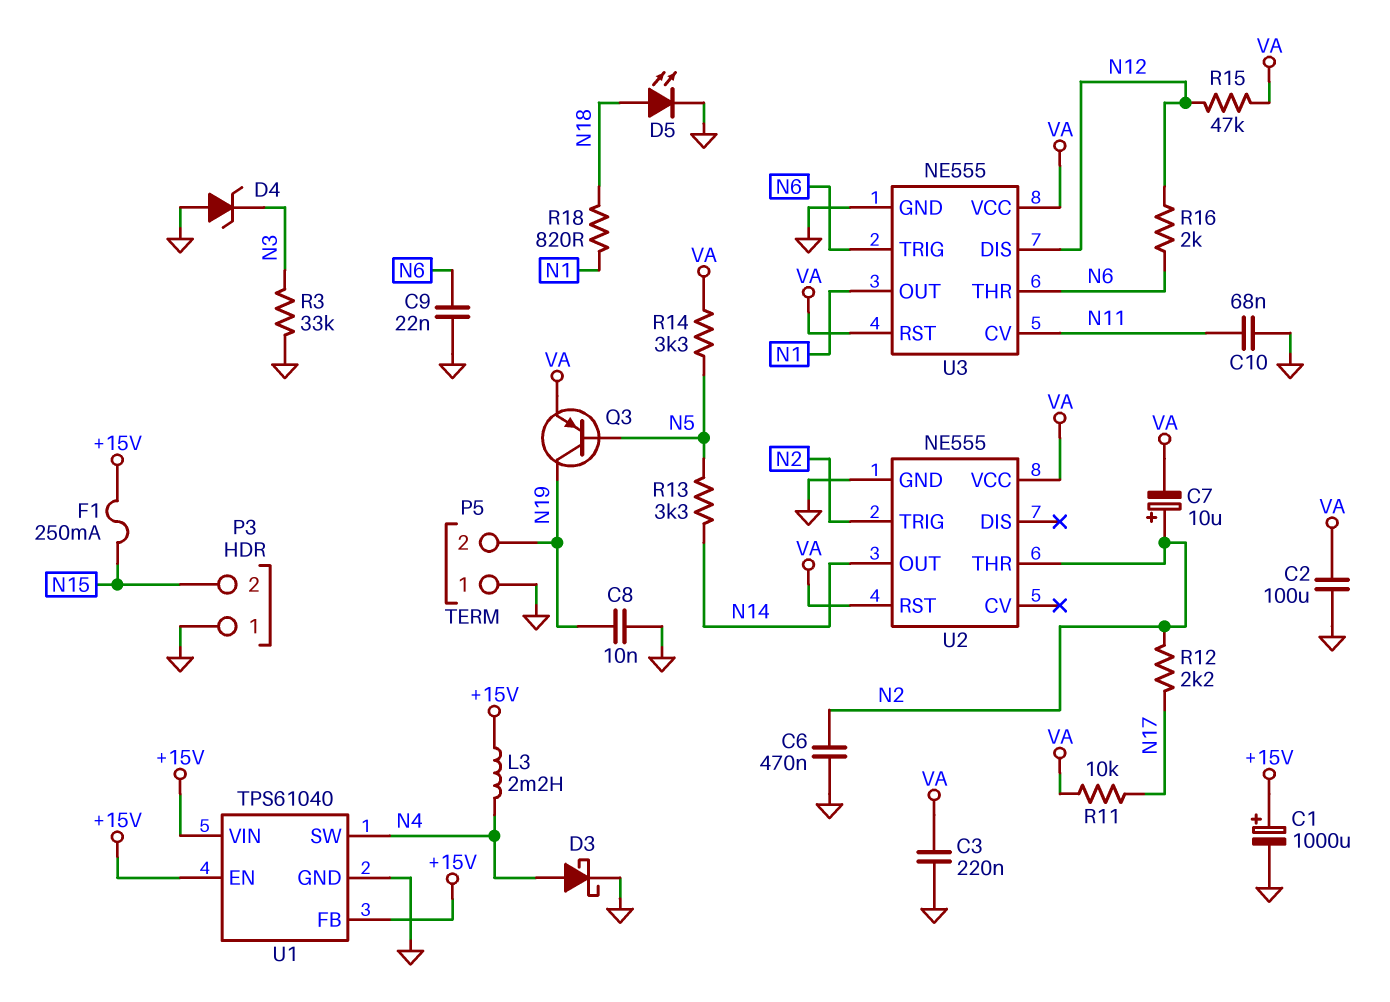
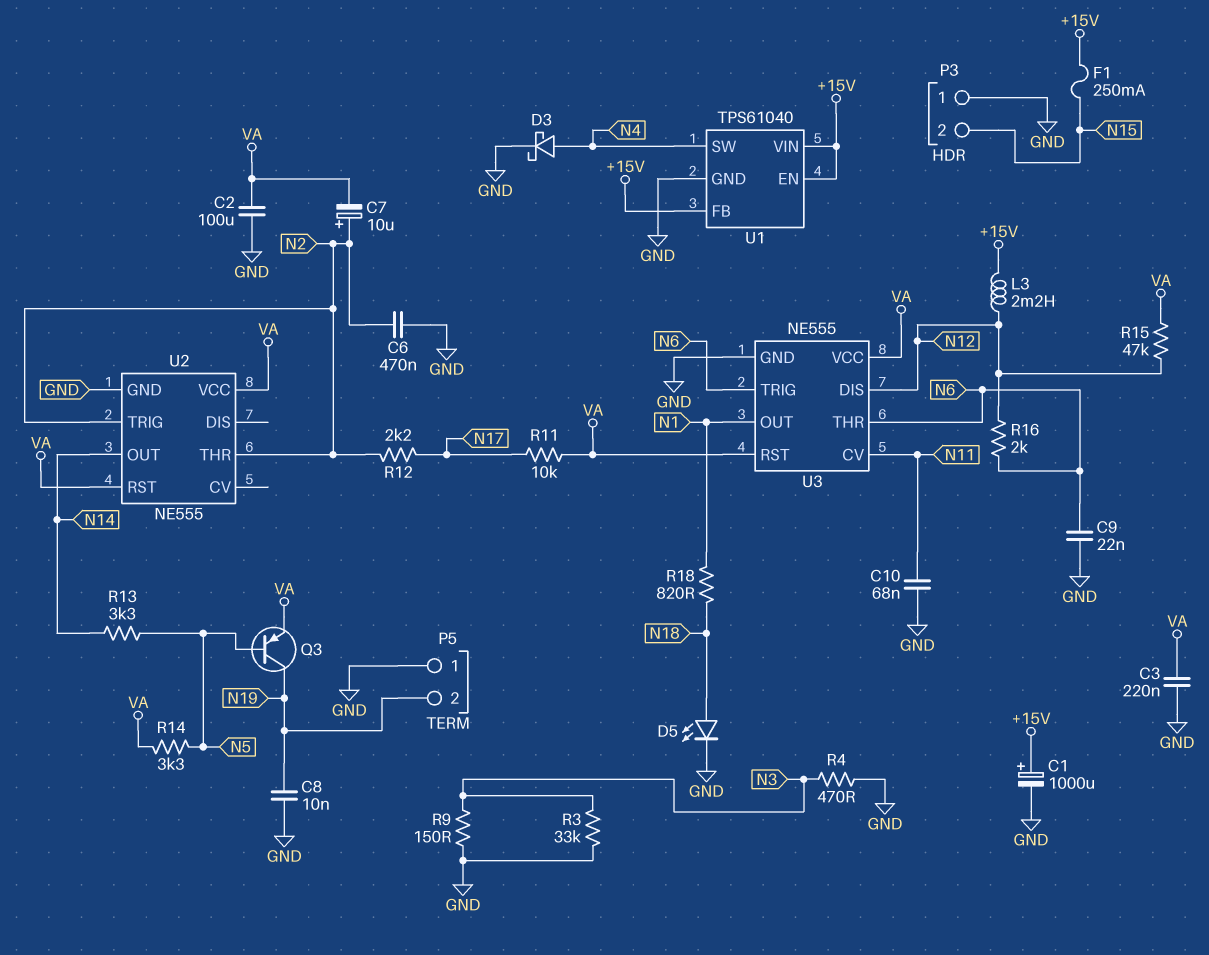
D4: zener (A GND, K N3) -> none
L3: 2.2mH (+15V, N4) -> 2.2mH (+15V, N12)
R4: none -> 470 (GND, N3)
R9: none -> 150 (GND, N3)

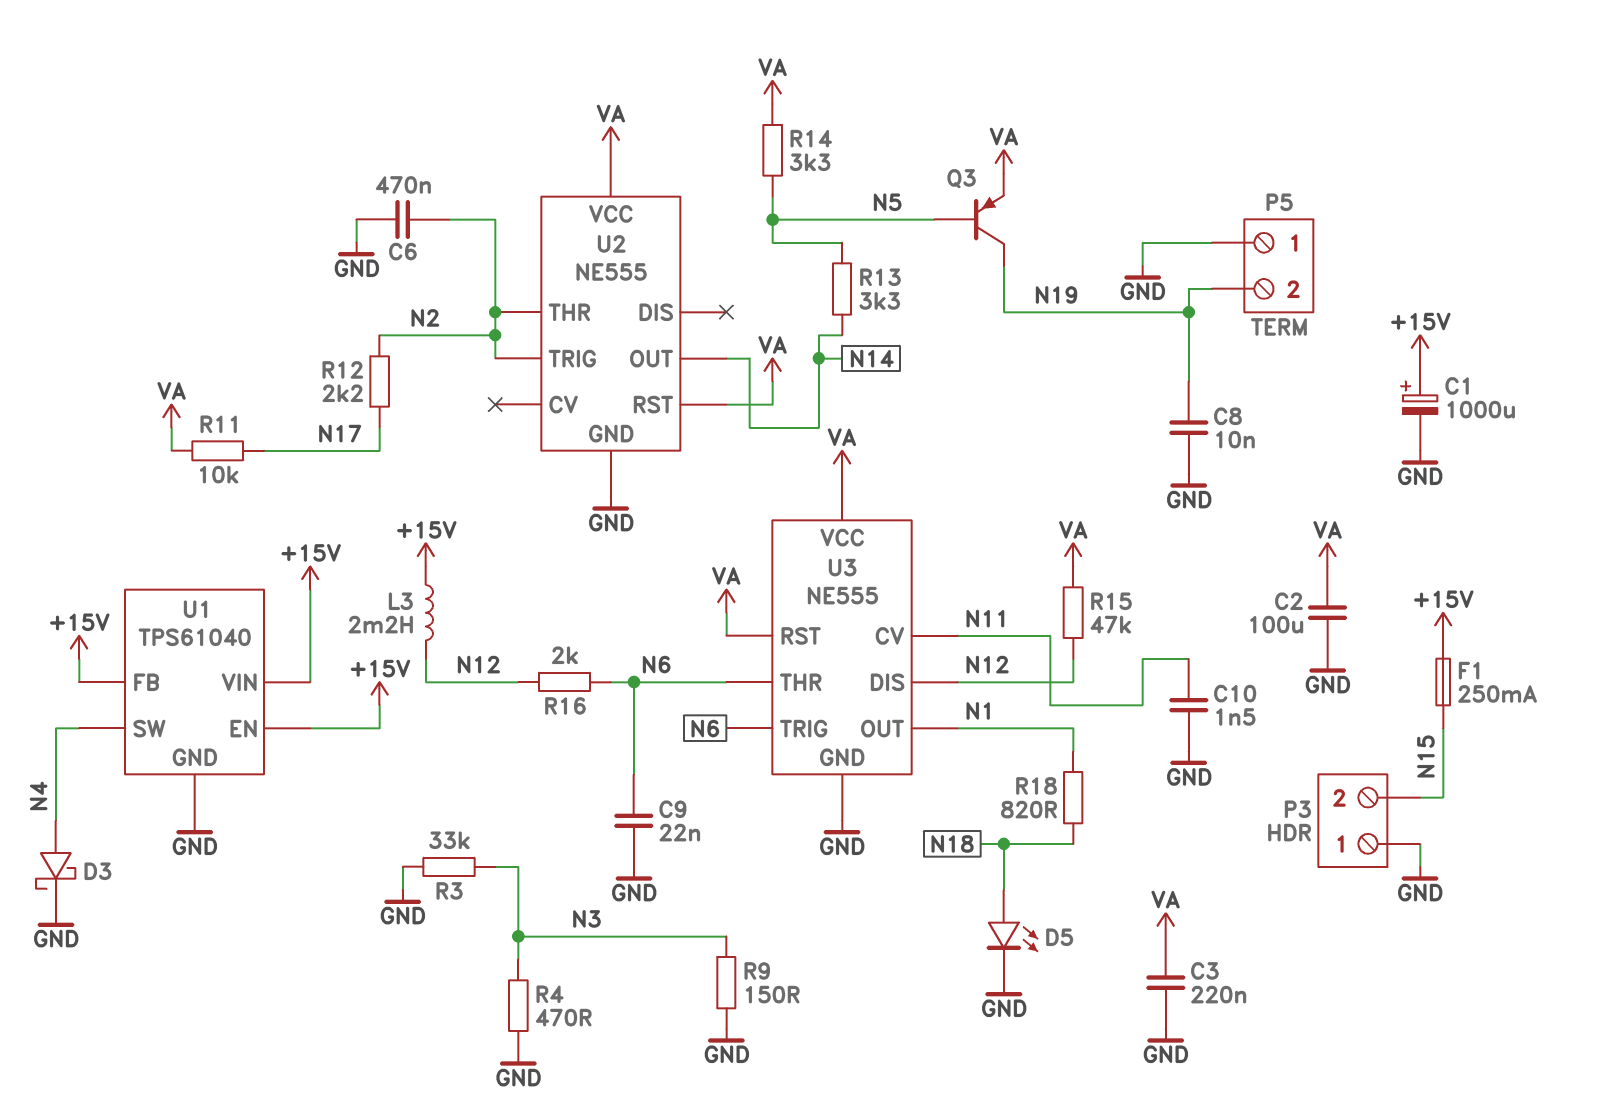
C7: 10uF (plus N2, minus VA) -> none
C10: 68nF (GND, N11) -> 1.5nF (GND, N11)

